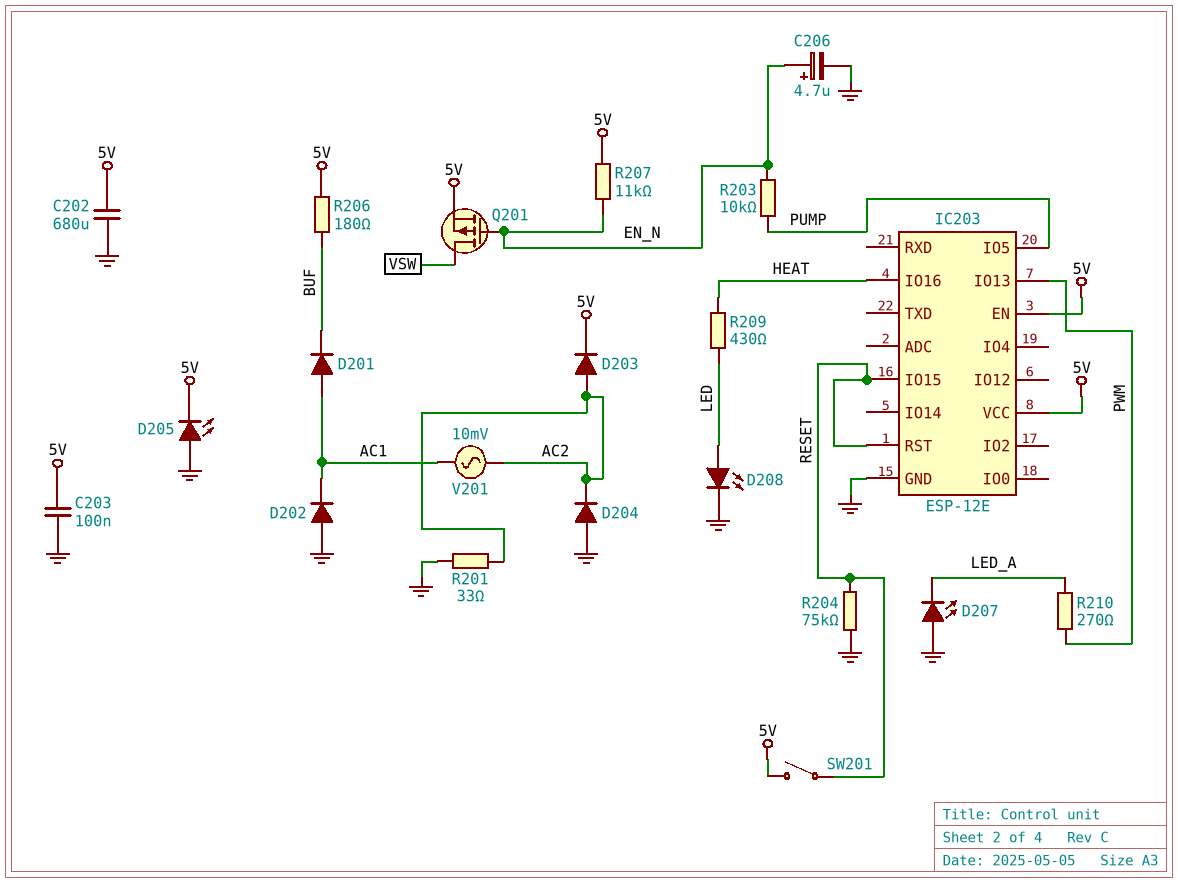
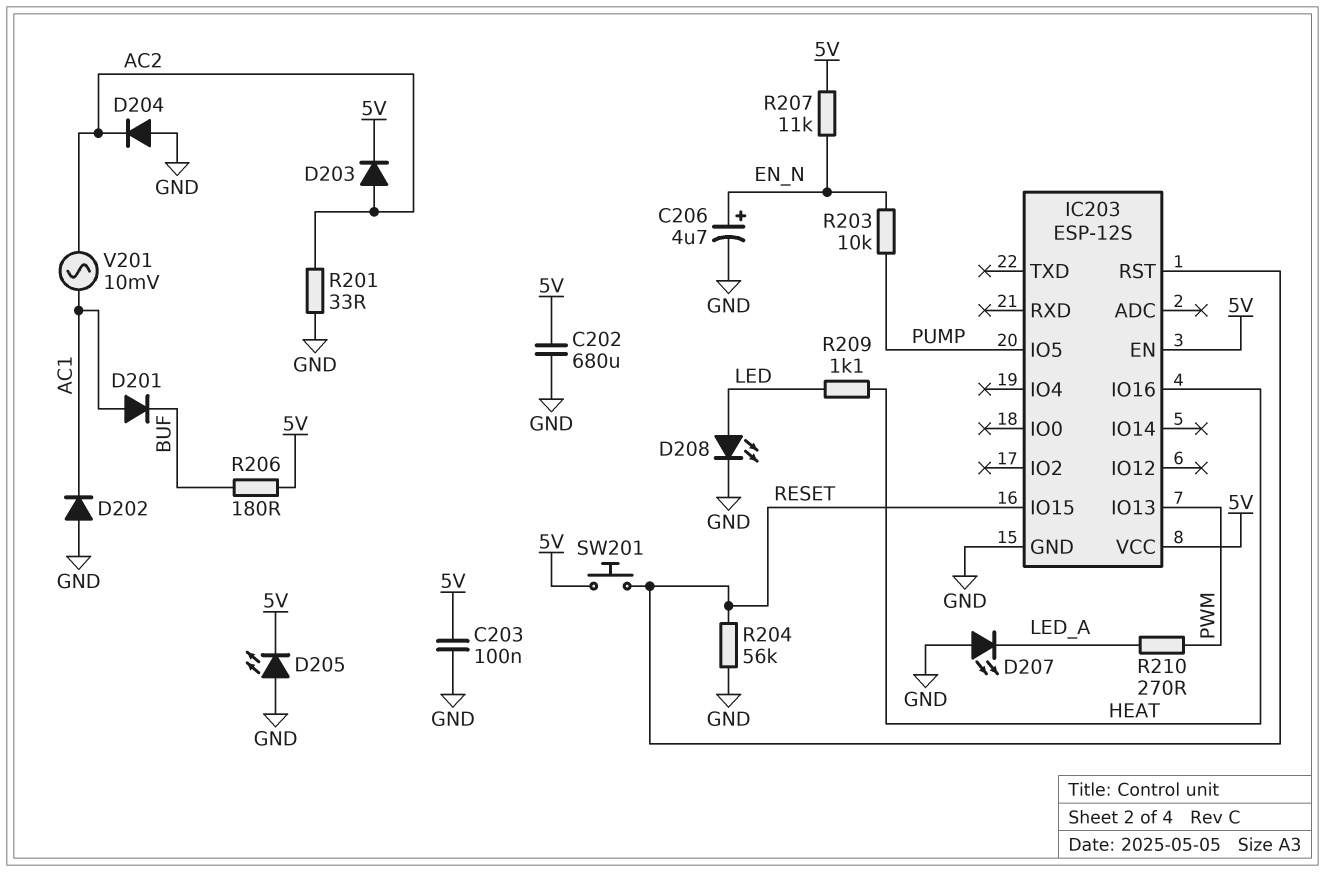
IC203: ESP-12E -> ESP-12S
Q201: PMOS (G EN_N, D VSW, S 5V) -> none
R204: 75k (GND, RESET) -> 56k (GND, RESET)
R209: 430 (HEAT, LED) -> 1.1k (HEAT, LED)
SW201: switch (5V, RESET) -> button (5V, RESET)

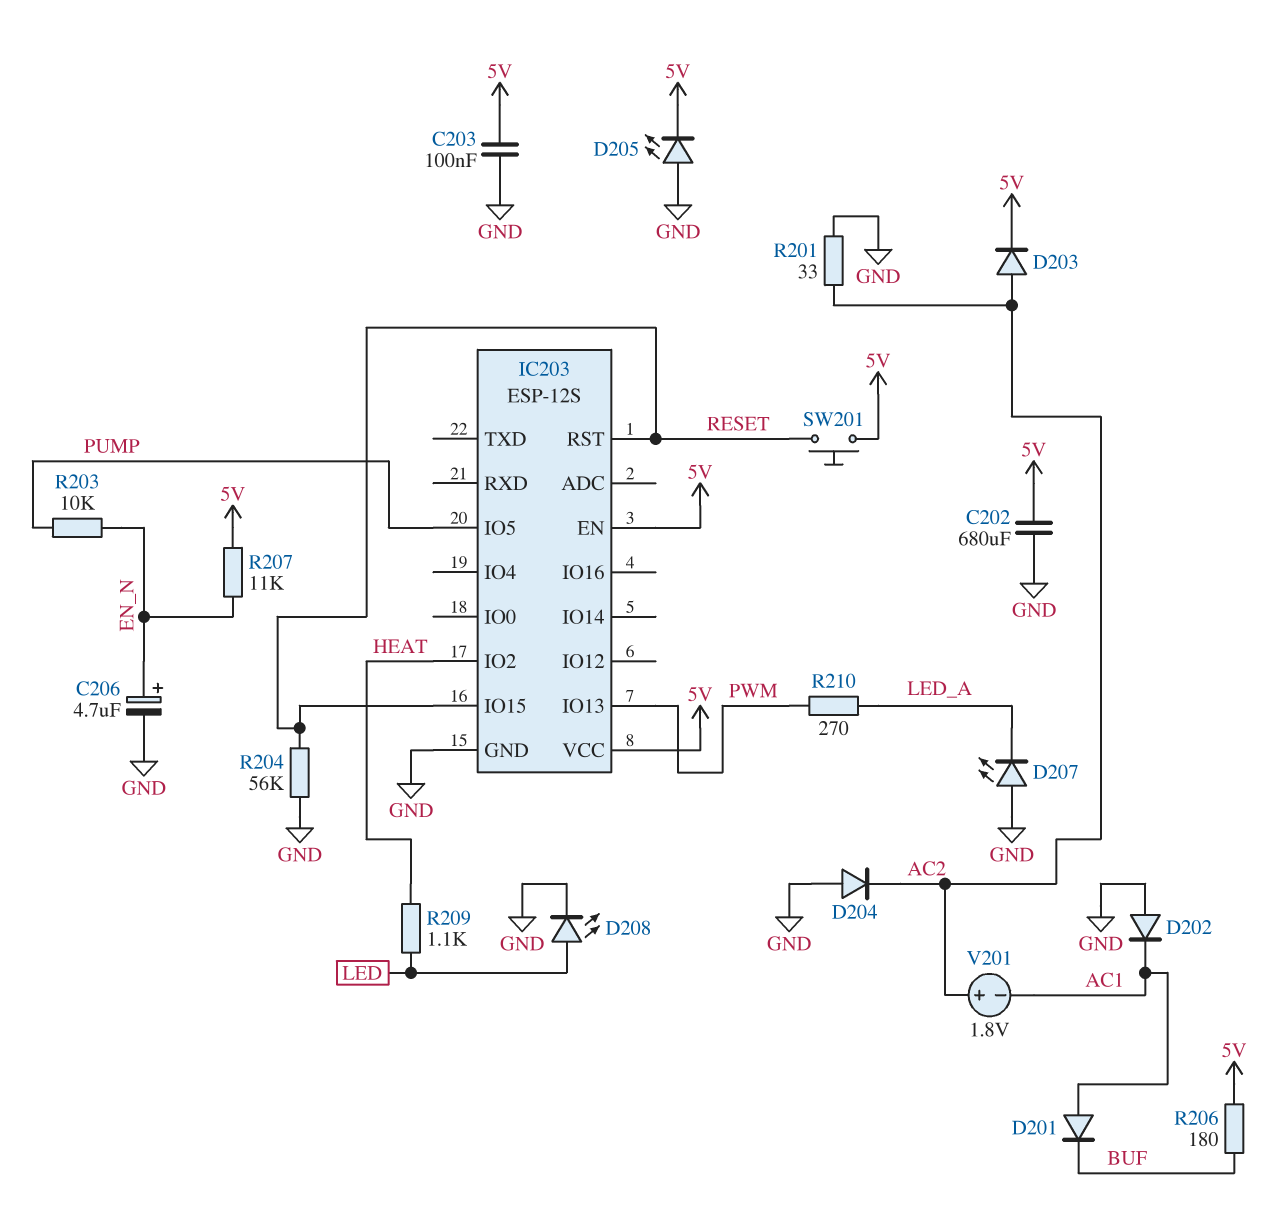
IC203 pin IO2: none -> HEAT
IC203 pin IO16: HEAT -> none
V201: AC 10mV (AC1, AC2) -> 1.8V (plus AC2, minus AC1)

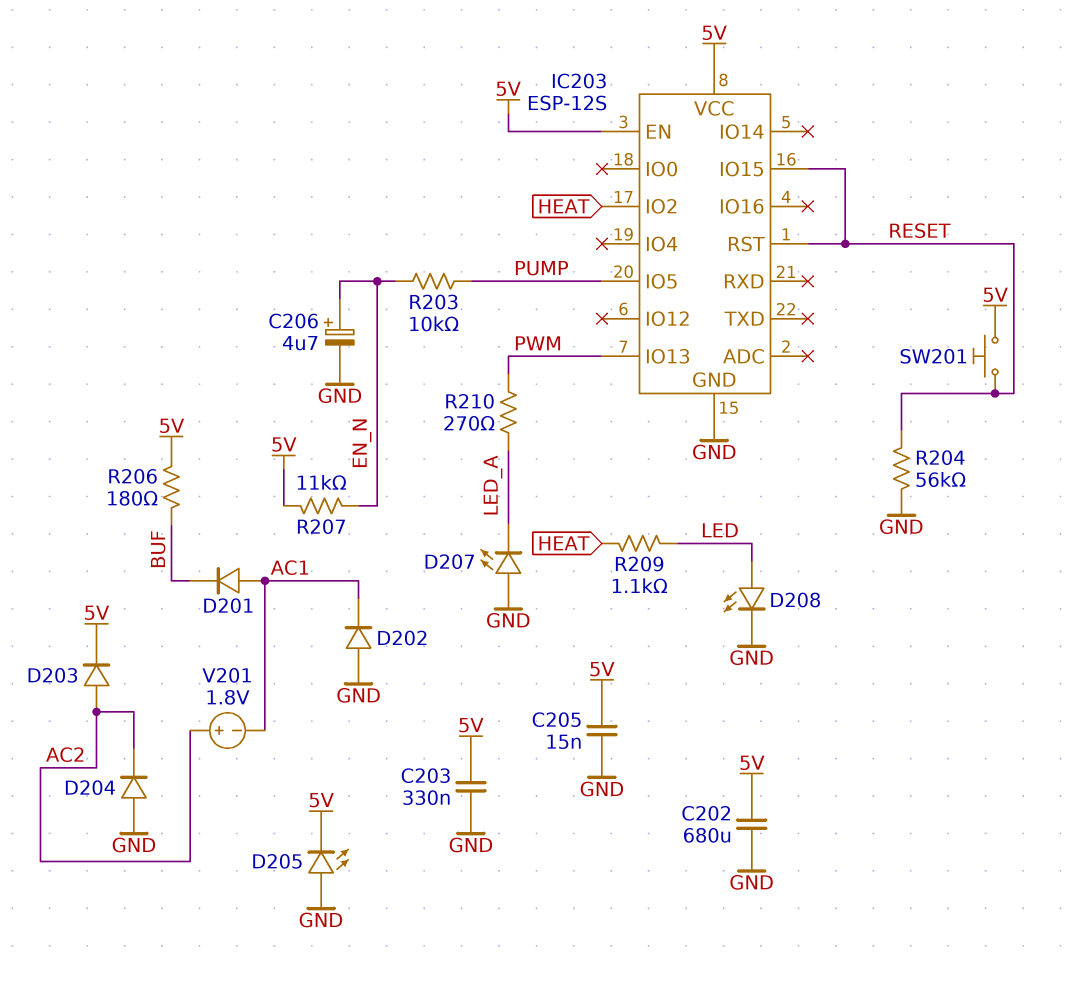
C203: 100nF (5V, GND) -> 330nF (5V, GND)
C205: none -> 15nF (5V, GND)
R201: 33 (AC2, GND) -> none

